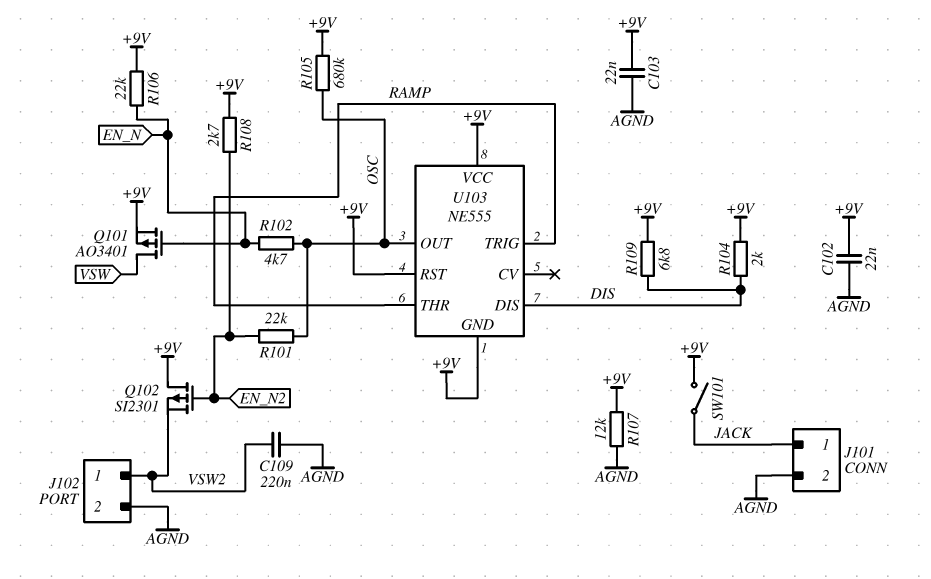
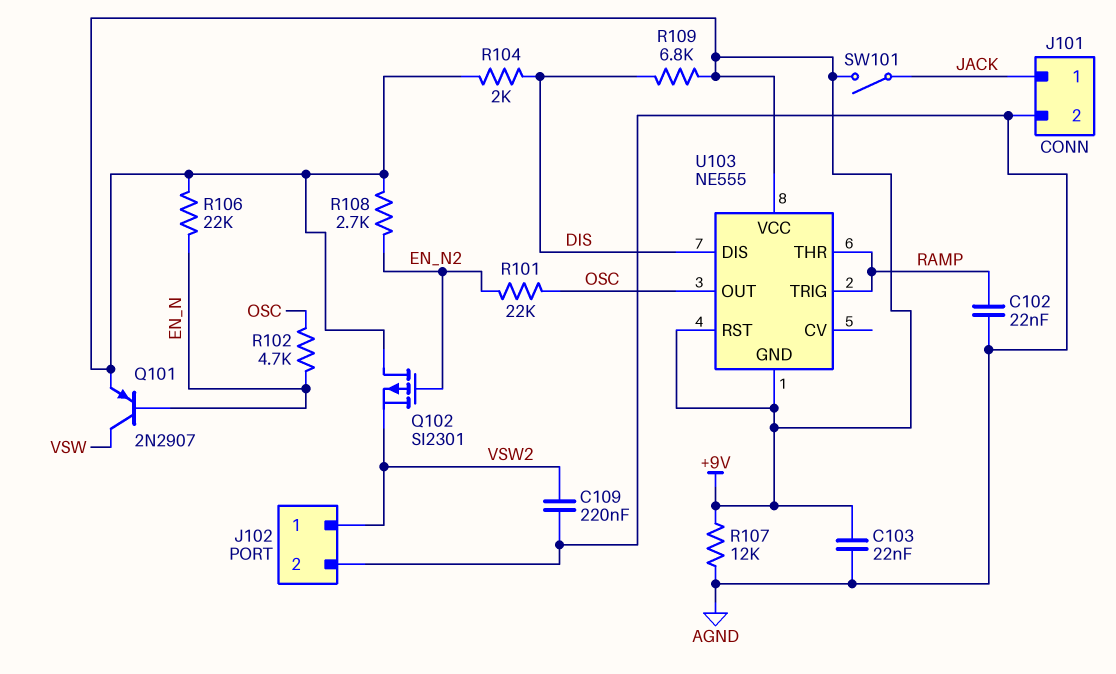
C102: 22nF (+9V, AGND) -> 22nF (AGND, RAMP)
Q101: PMOS AO3401 (G EN_N, D VSW, S +9V) -> PNP 2N2907 (B EN_N, C VSW, E +9V)
R105: 680k (+9V, OSC) -> none

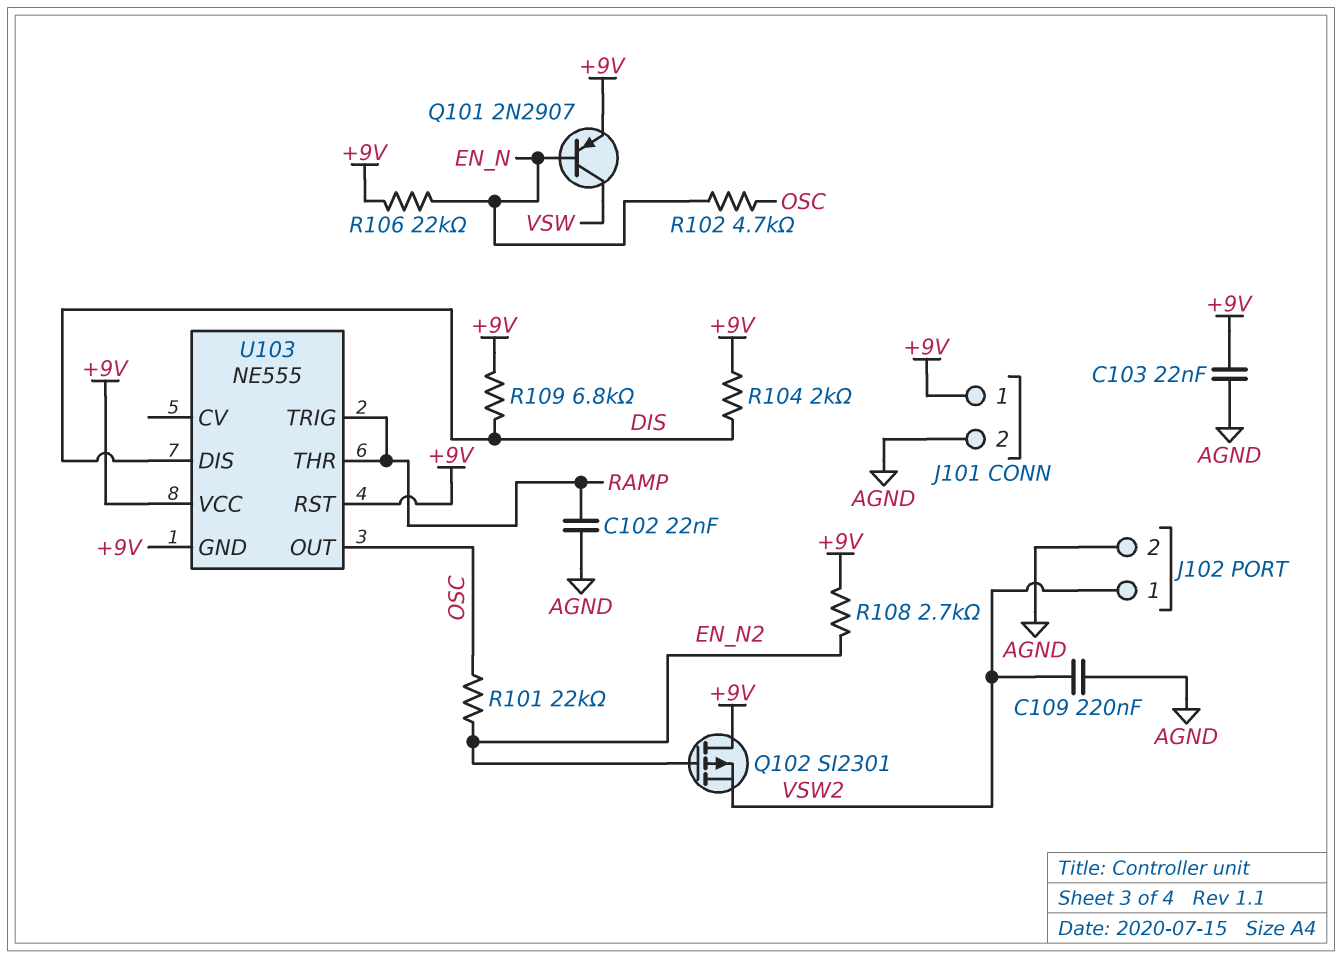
J101 pin 1: JACK -> +9V
R107: 12k (+9V, AGND) -> none
SW101: switch (+9V, JACK) -> none

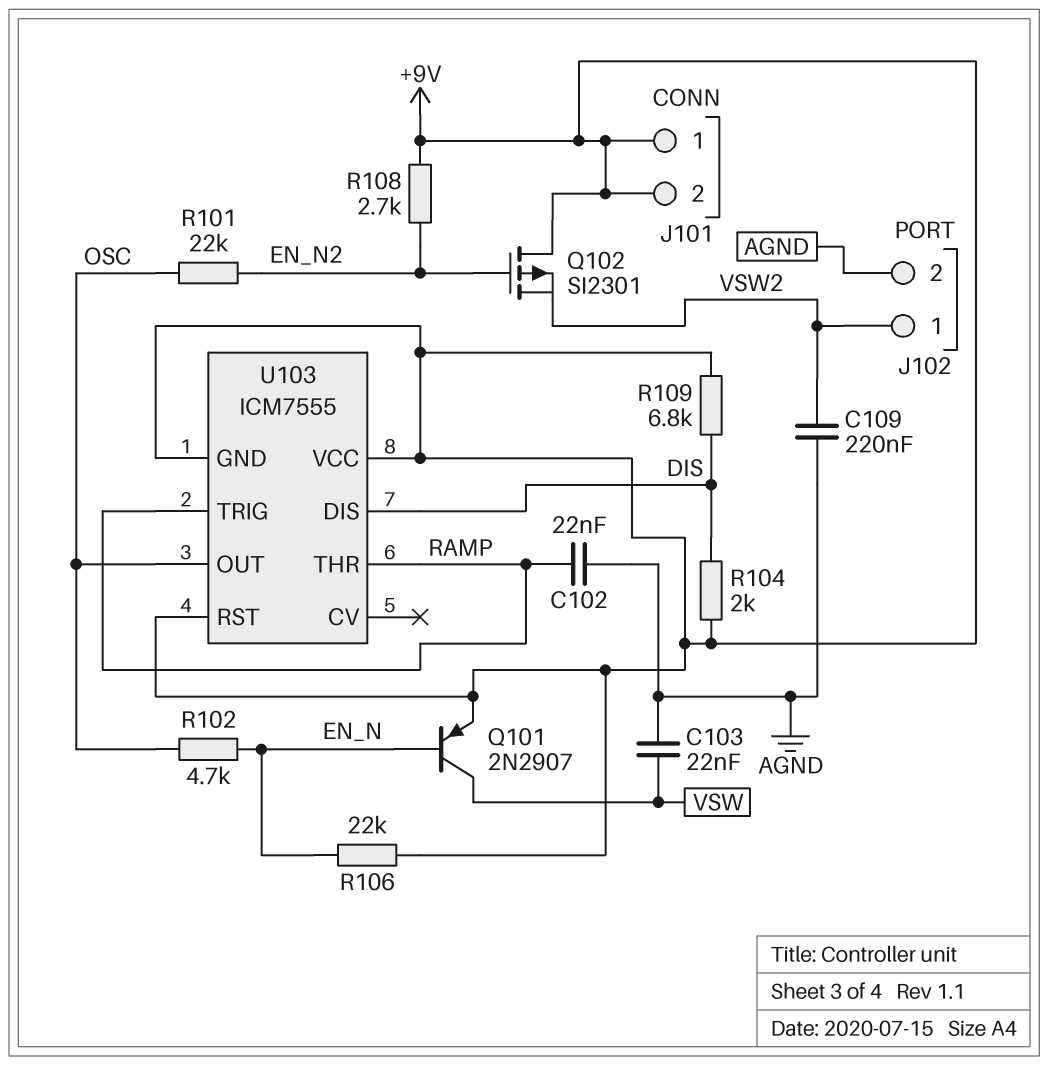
C103: 22nF (+9V, AGND) -> 22nF (AGND, VSW)
J101 pin 2: AGND -> +9V
U103: NE555 -> ICM7555

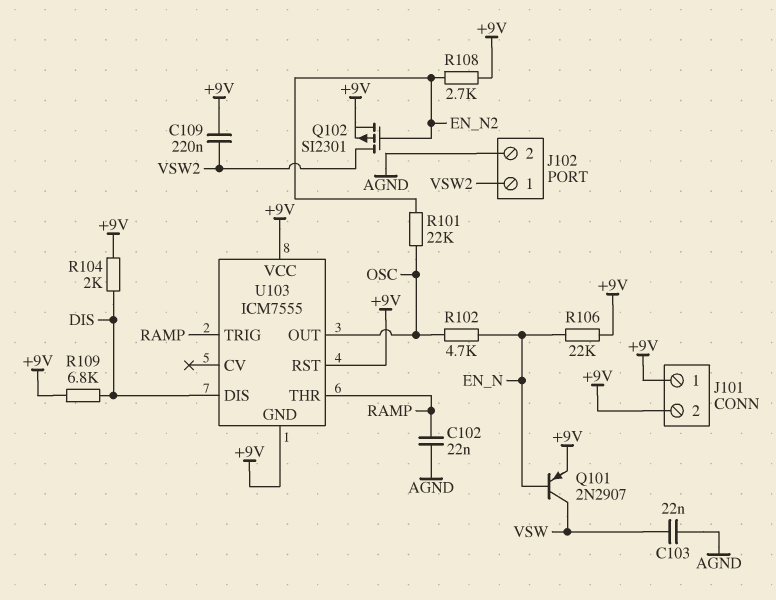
C109: 220nF (AGND, VSW2) -> 220nF (+9V, VSW2)
Q102: PMOS SI2301 (G EN_N2, D +9V, S VSW2) -> PMOS SI2301 (G EN_N2, D VSW2, S +9V)

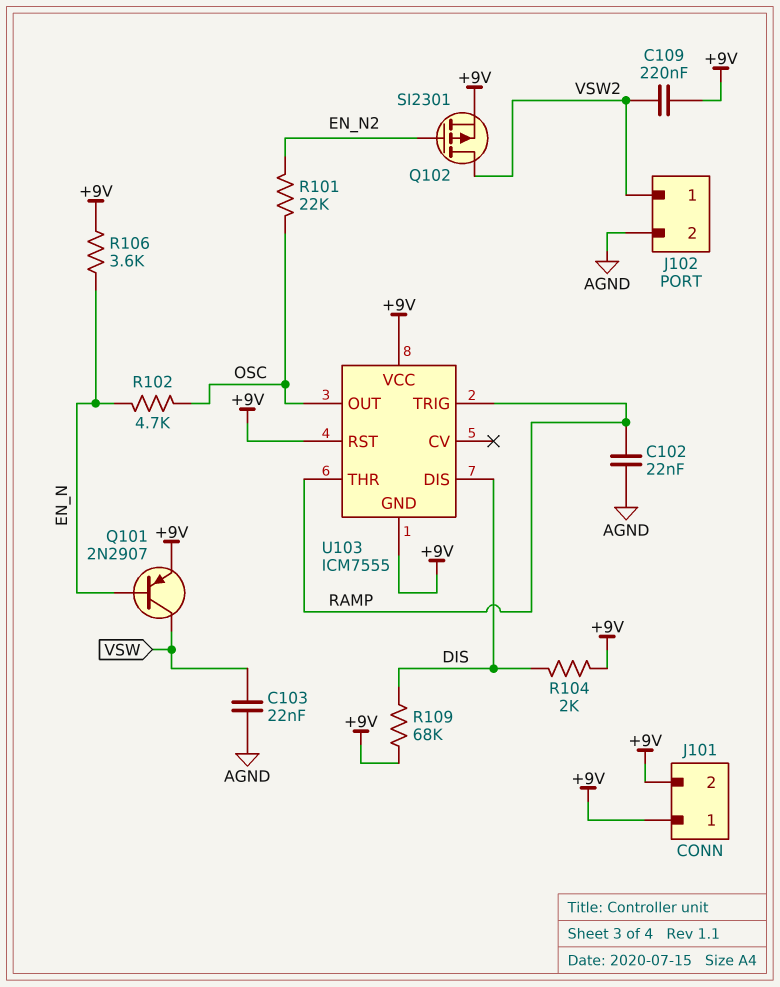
R106: 22k (+9V, EN_N) -> 3.6k (+9V, EN_N)
R108: 2.7k (+9V, EN_N2) -> none
R109: 6.8k (+9V, DIS) -> 68k (+9V, DIS)

